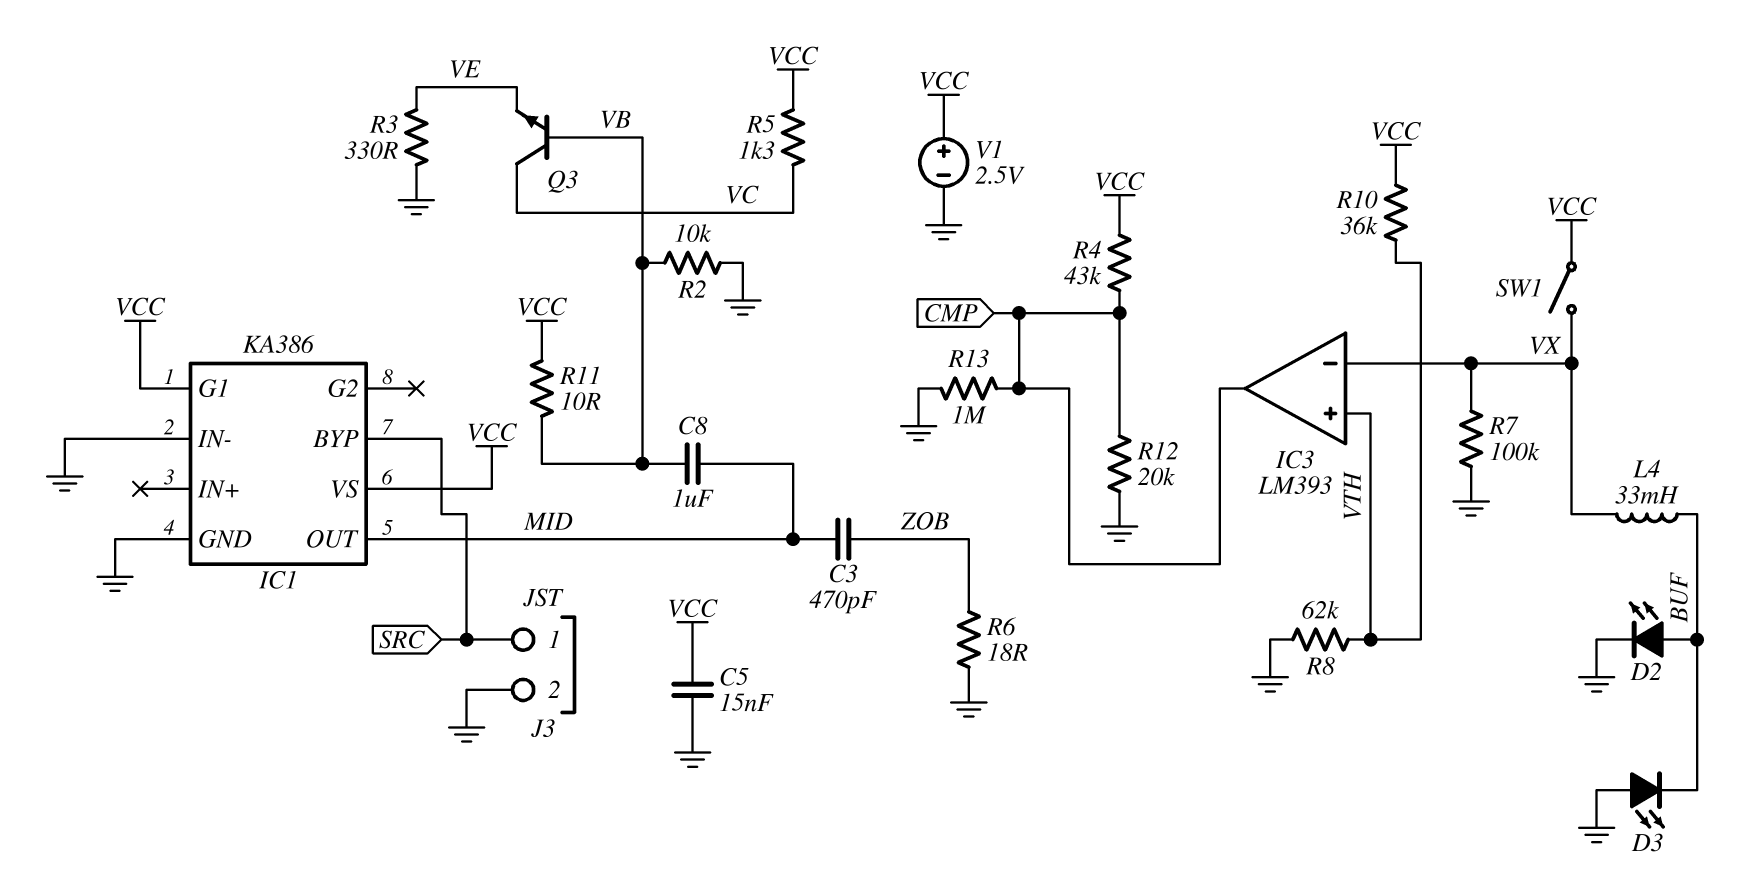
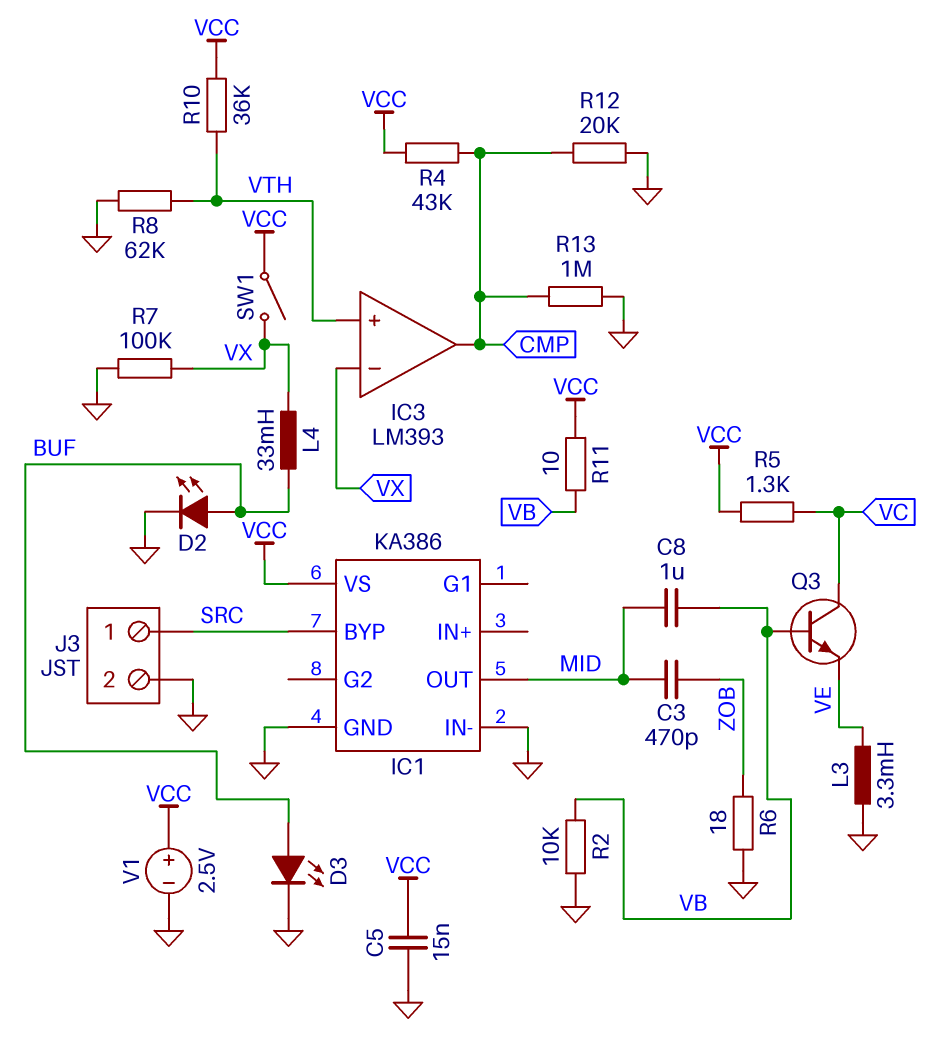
D3: LED (A GND, K BUF) -> LED (A BUF, K GND)
IC1 pin G1: VCC -> none
L3: none -> 3.3mH (GND, VE)
R3: 330 (GND, VE) -> none

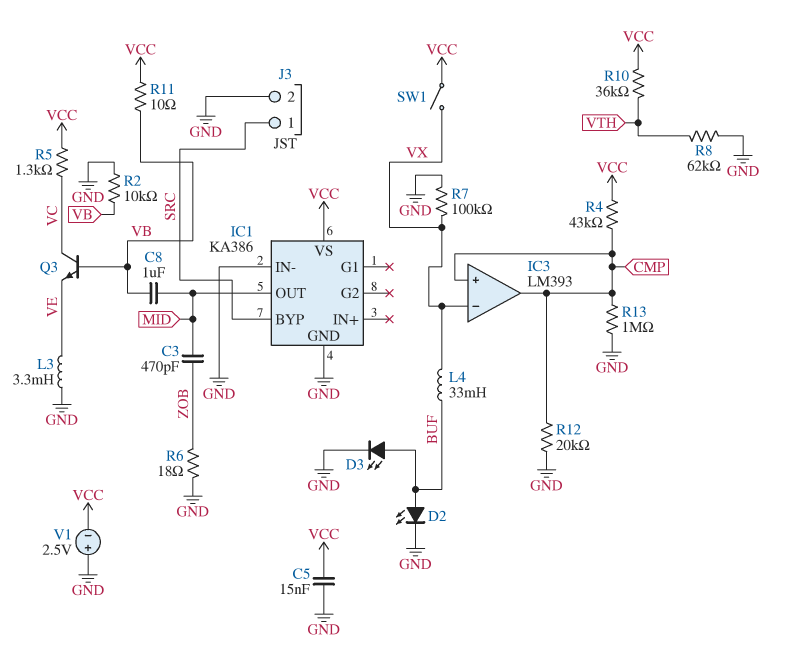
IC3 pin in+: VTH -> CMP
V1: 2.5V (plus VCC, minus GND) -> 2.5V (plus GND, minus VCC)

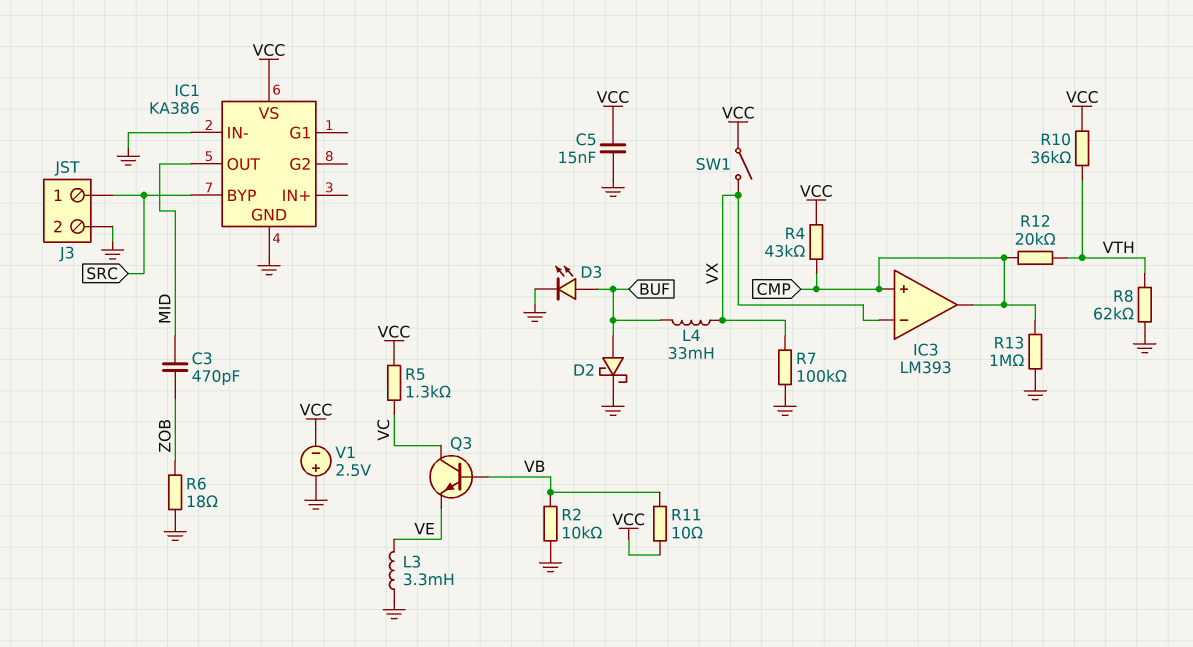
C8: 1uF (MID, VB) -> none
D2: LED (A BUF, K GND) -> schottky (A BUF, K GND)
R12: 20k (CMP, GND) -> 20k (CMP, VTH)

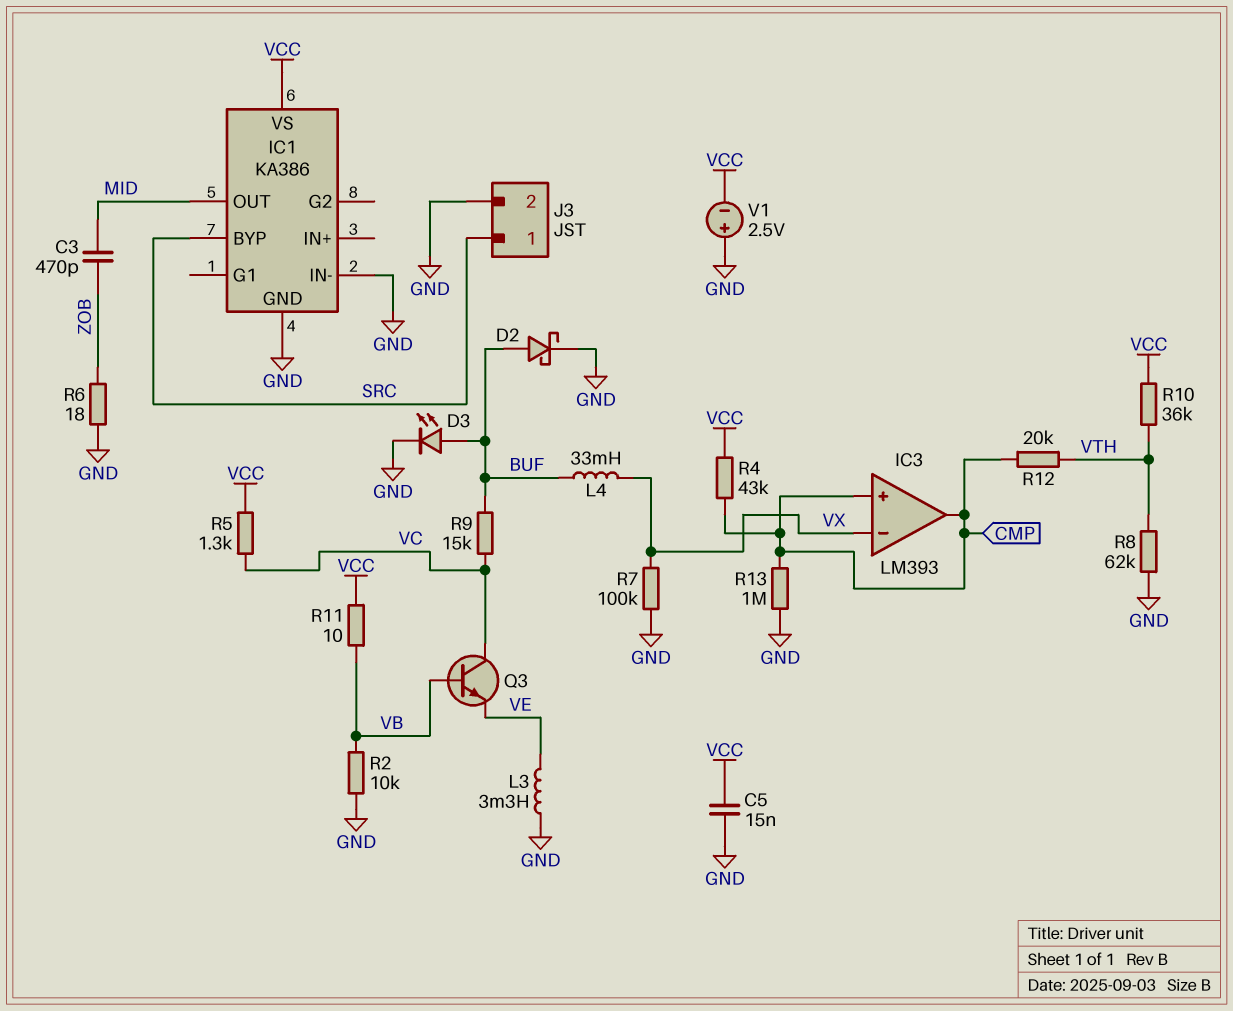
R9: none -> 15k (BUF, VC)
SW1: switch (VCC, VX) -> none

